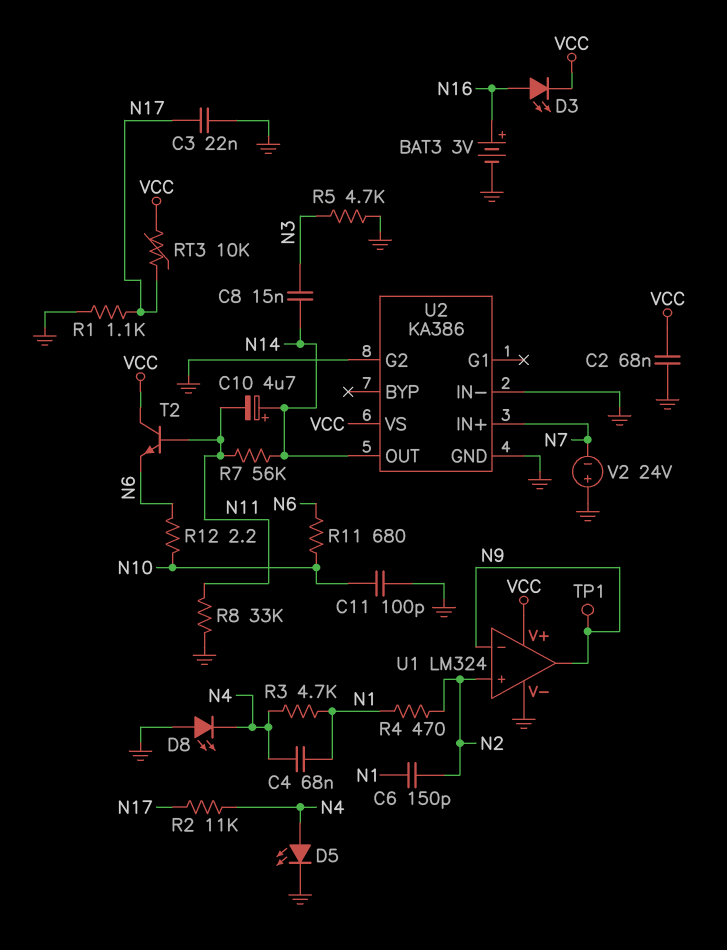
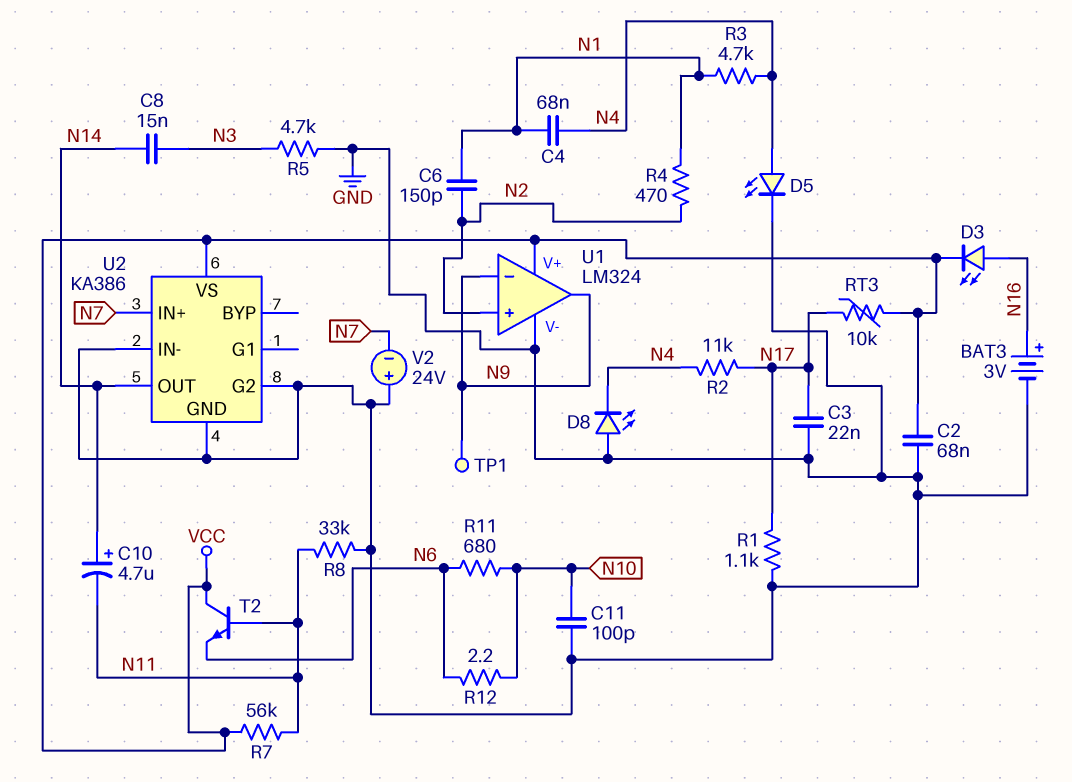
R7: 56k (N11, N14) -> 56k (N11, VCC)

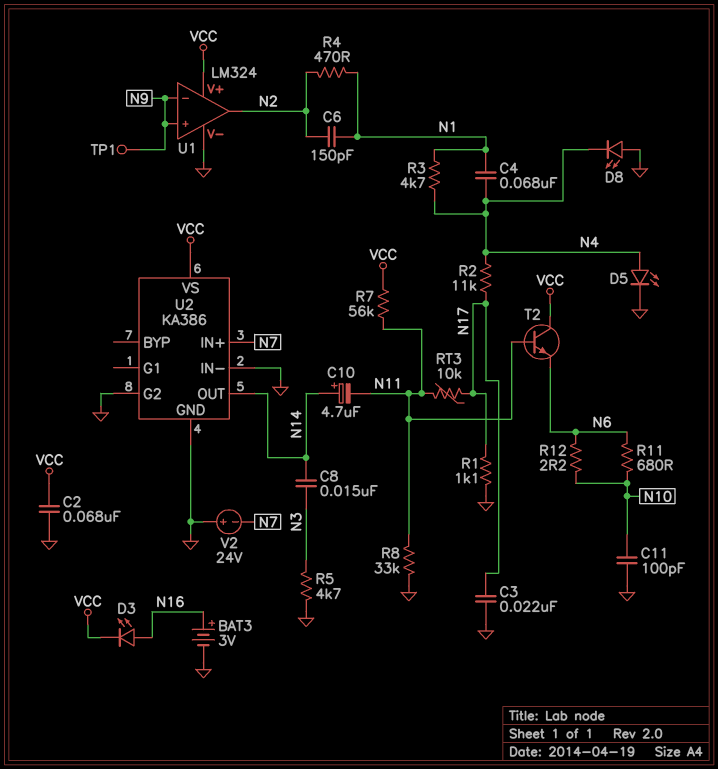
RT3: 10k (N17, VCC) -> 10k (N11, N17)
U1 pin in+: N2 -> N9
U1 pin out: N9 -> N2

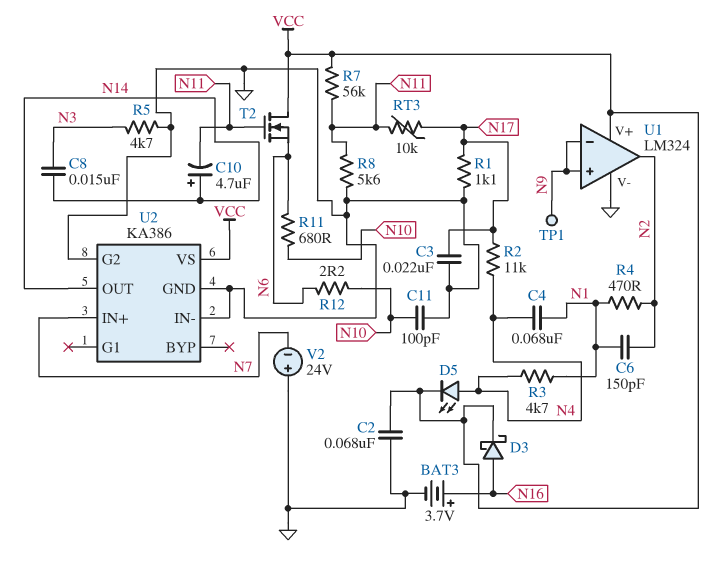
BAT3: 3V (plus N16, minus GND) -> 3.7V (plus N16, minus GND)
D3: LED (A N16, K VCC) -> schottky (A N16, K VCC)
D5: LED (A N4, K GND) -> LED (A N4, K VCC)
D8: LED (A GND, K N4) -> none
R8: 33k (GND, N11) -> 5.6k (GND, N11)
T2: NPN (B N11, C VCC, E N6) -> NMOS (G N11, D VCC, S N6)

